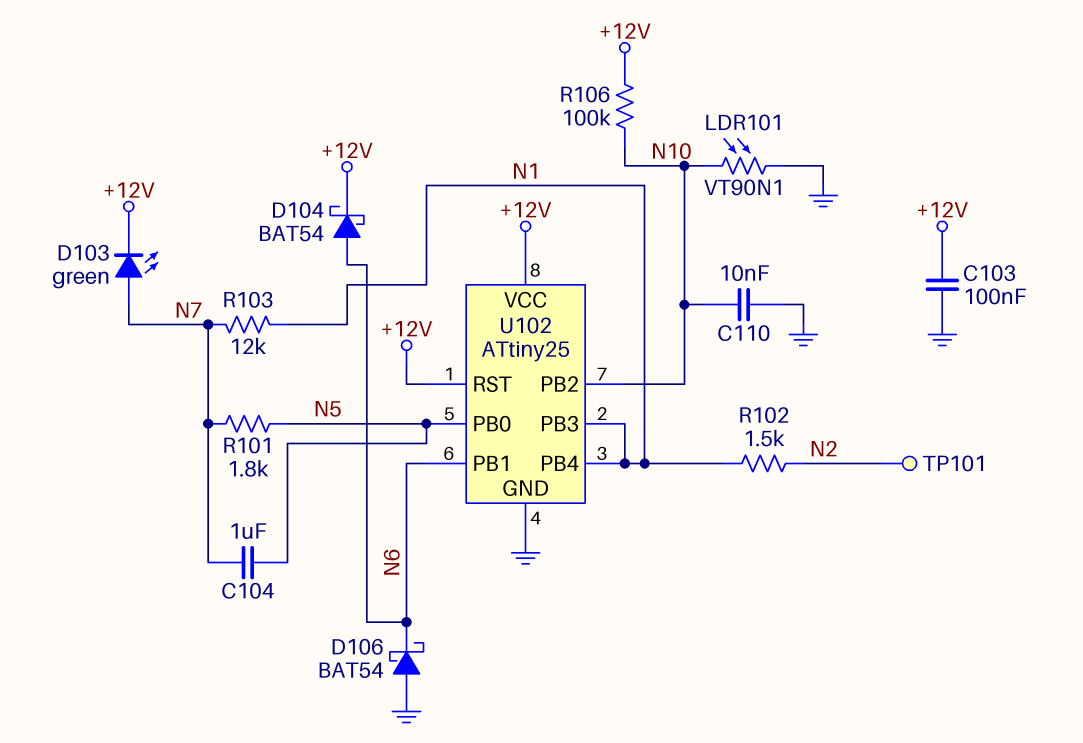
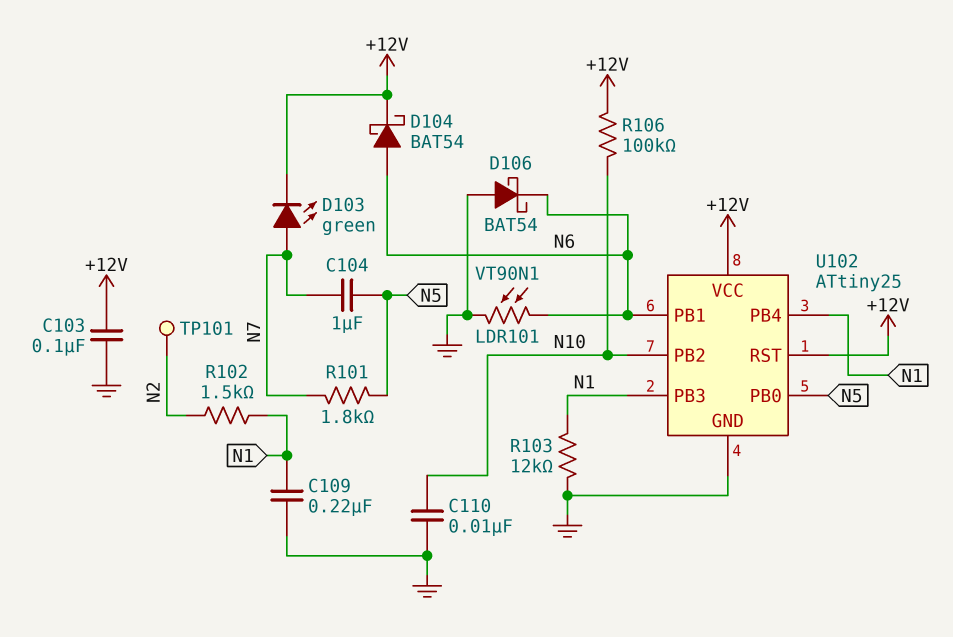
C109: none -> 220nF (GND, N1)
LDR101: VT90N1 (GND, N10) -> VT90N1 (GND, N6)
R103: 12k (N1, N7) -> 12k (GND, N1)

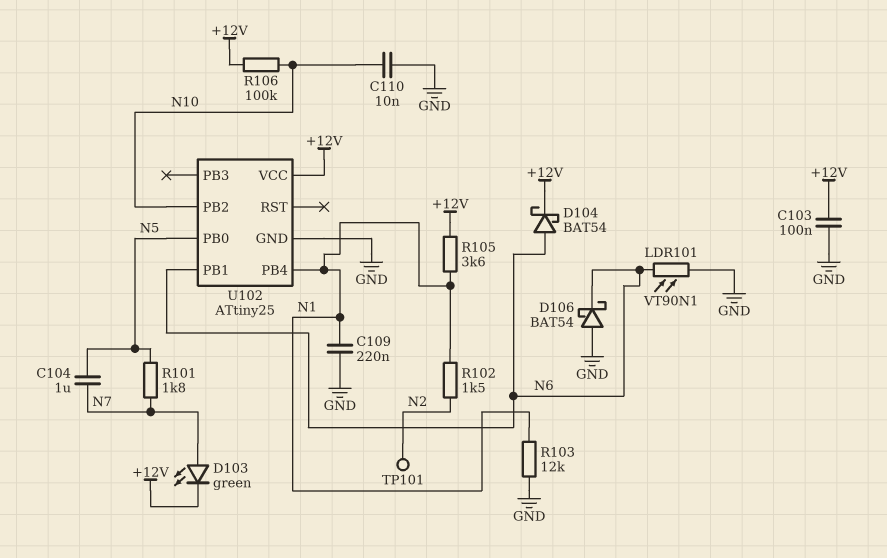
R105: none -> 3.6k (+12V, N1)
U102 pin PB3: N1 -> none
U102 pin RST: +12V -> none

